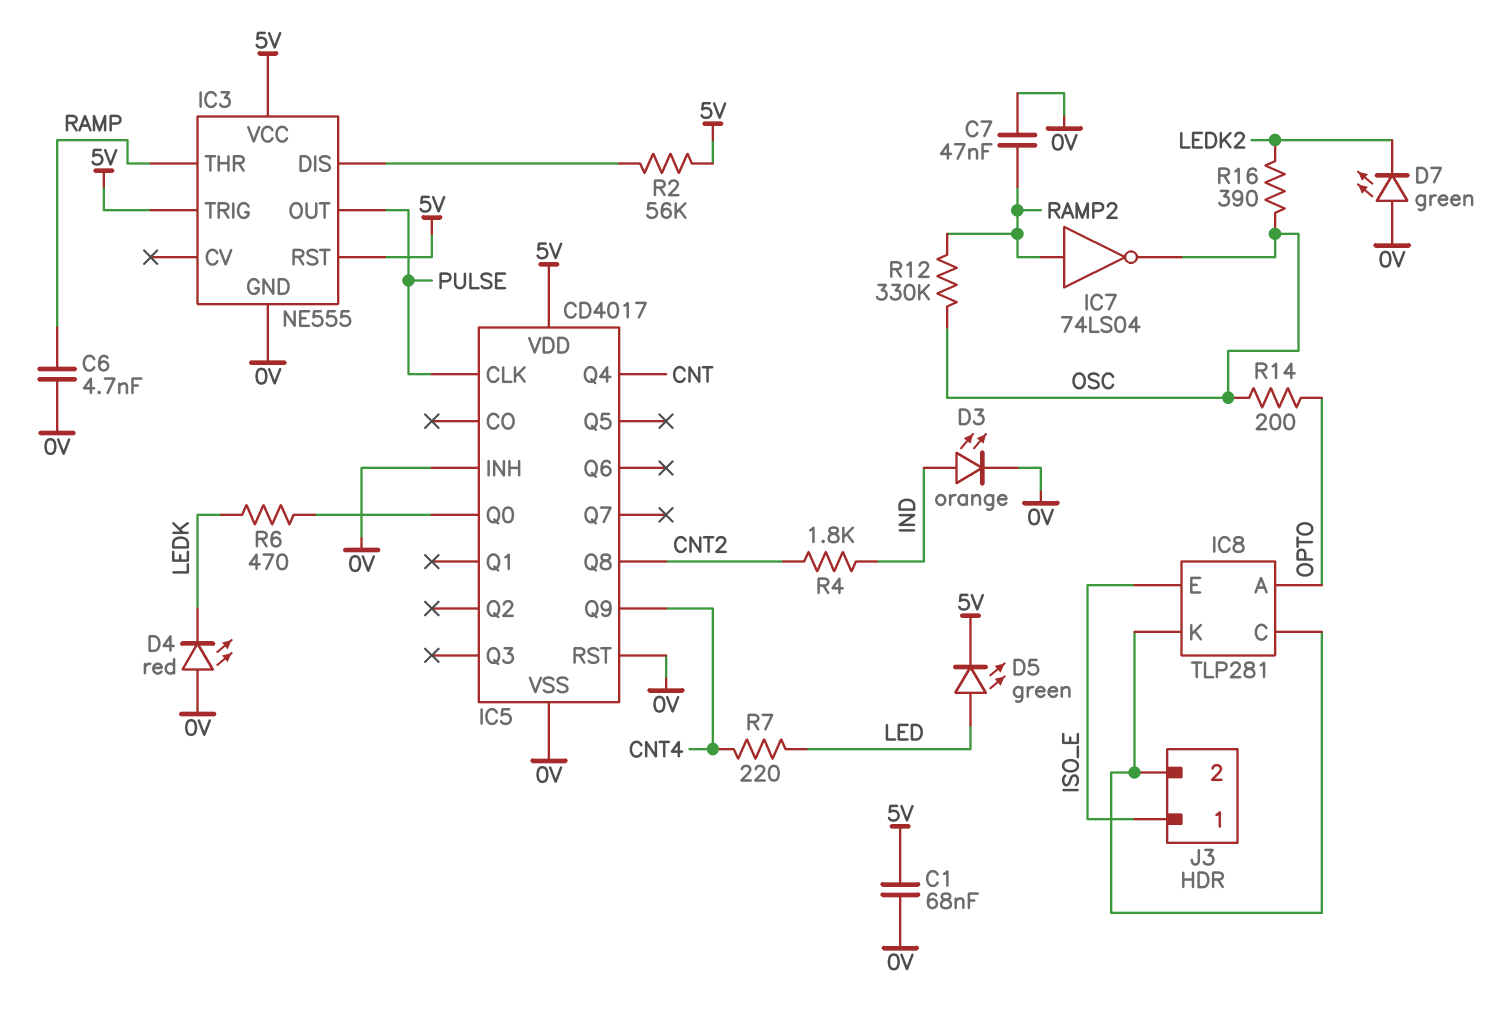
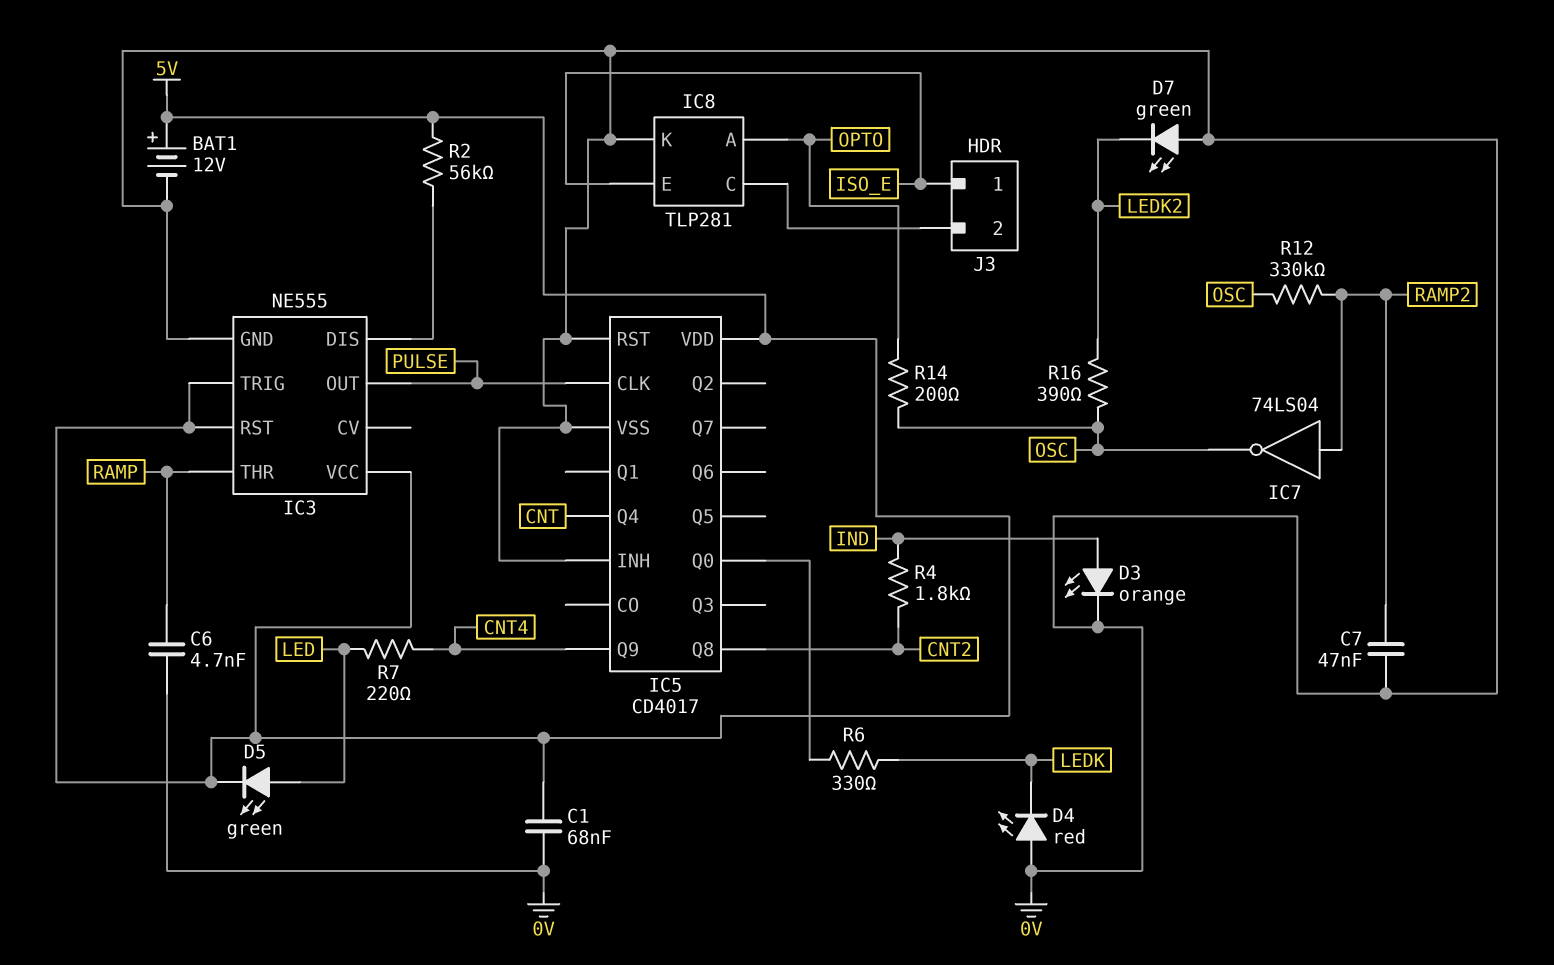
BAT1: none -> 12V (plus 5V, minus 0V)
IC8 pin K: IC8/C -> 0V
R6: 470 (IC5/Q0, LEDK) -> 330 (IC5/Q0, LEDK)

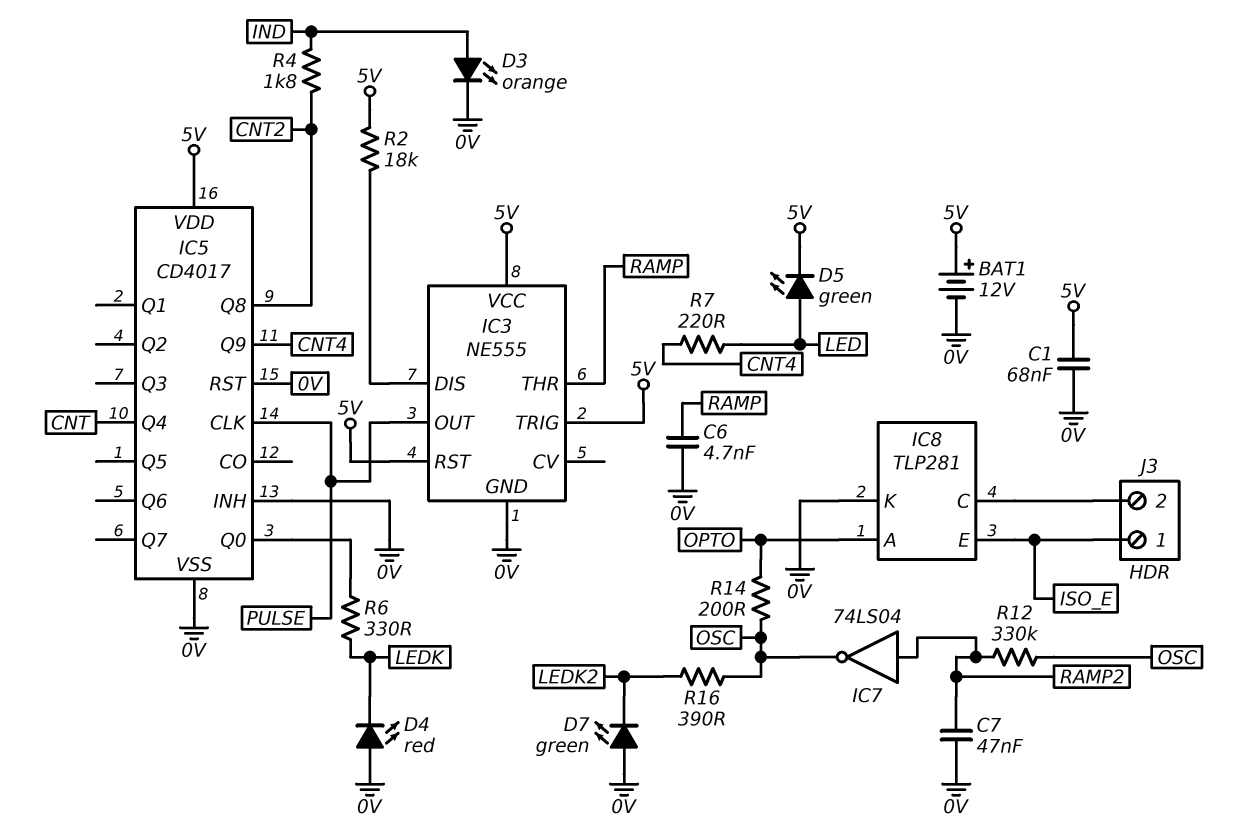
R2: 56k (5V, IC3/DIS) -> 18k (5V, IC3/DIS)

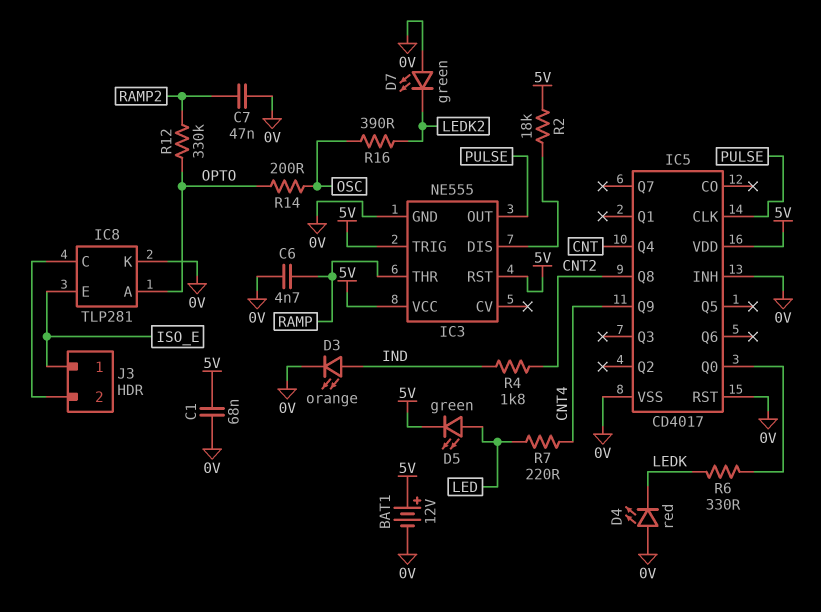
IC7: NOT 74LS04 (in RAMP2, out OSC) -> none
R12: 330k (OSC, RAMP2) -> 330k (OPTO, RAMP2)

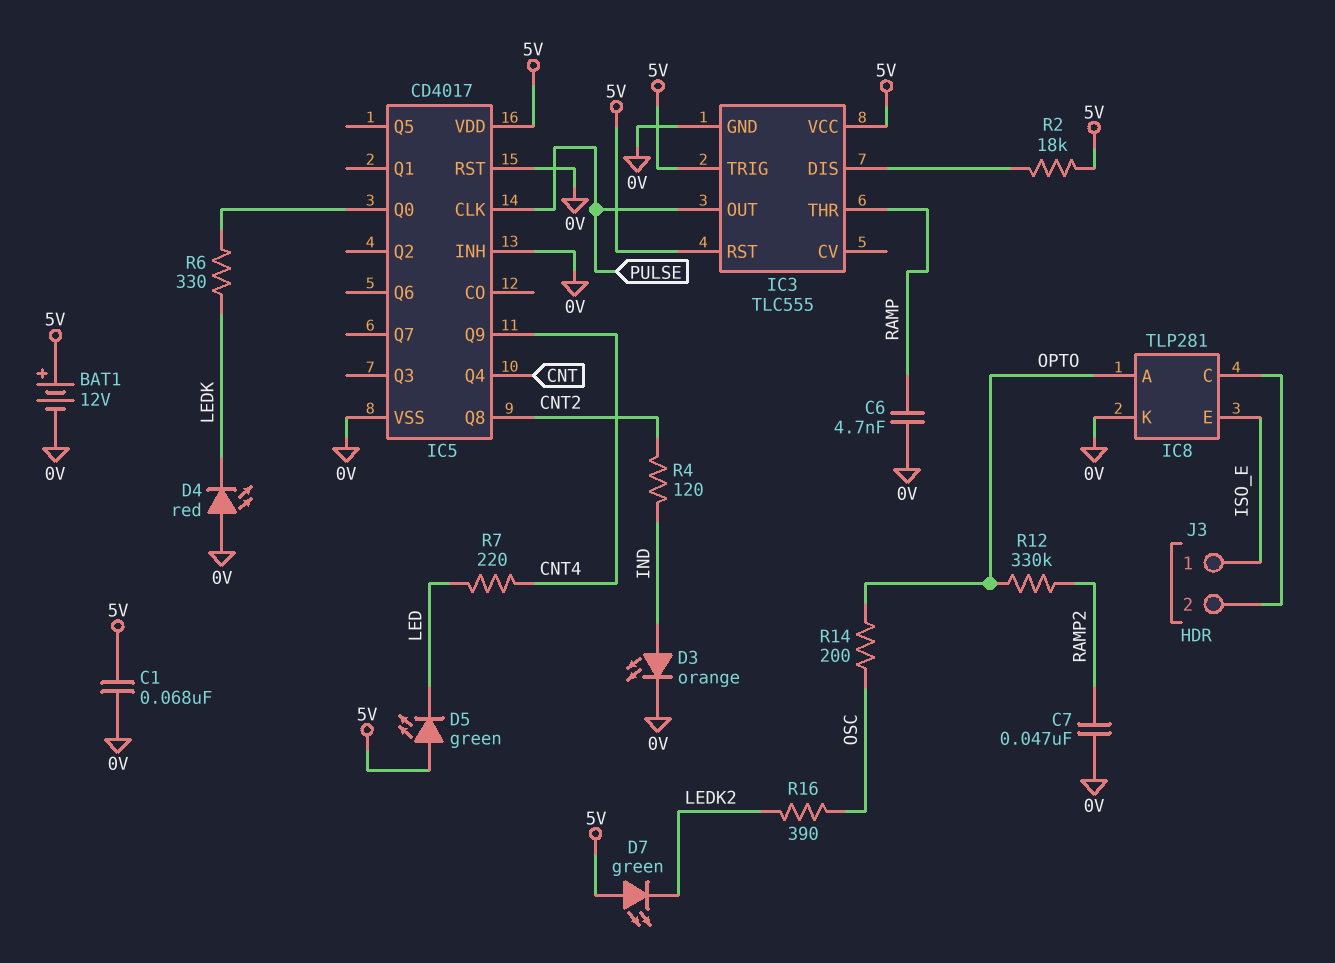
D5: LED green (A LED, K 5V) -> LED green (A 5V, K LED)
D7: LED green (A 0V, K LEDK2) -> LED green (A 5V, K LEDK2)
IC3: NE555 -> TLC555
R4: 1.8k (CNT2, IND) -> 120 (CNT2, IND)

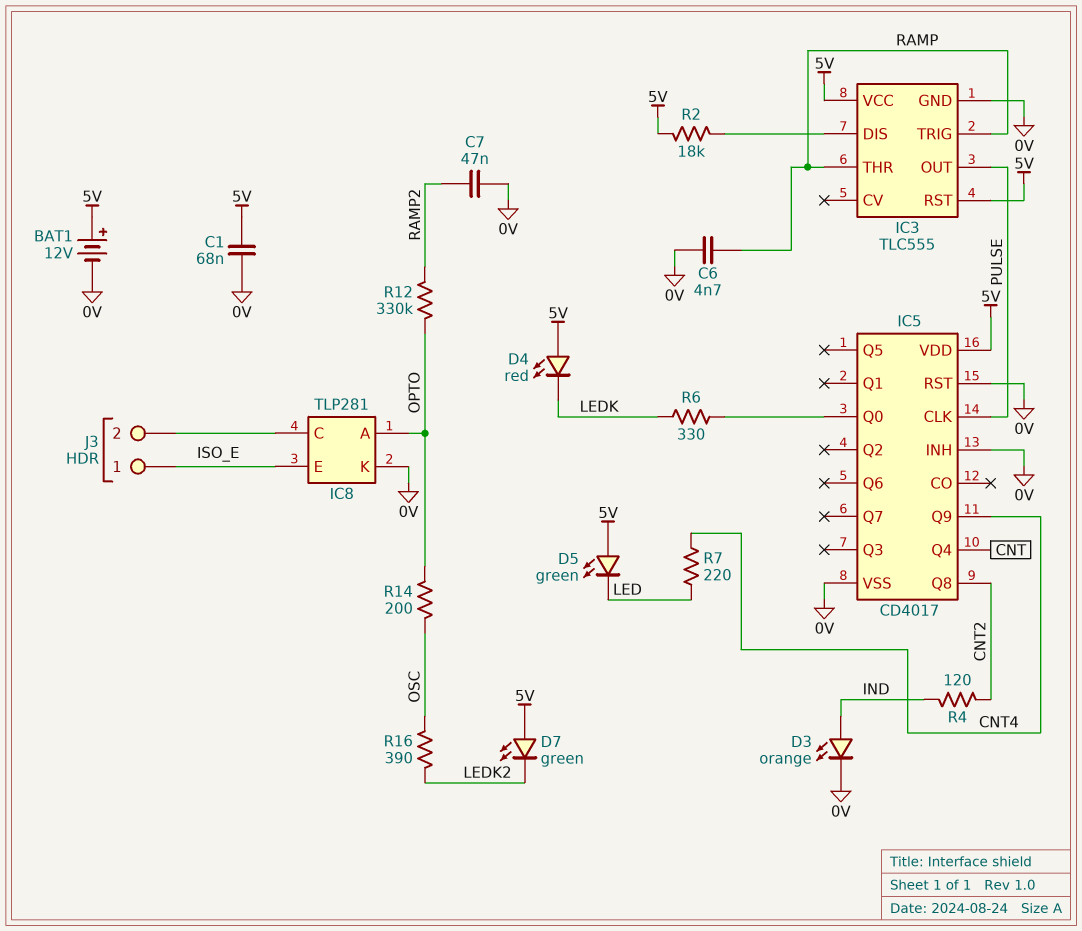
D4: LED red (A 0V, K LEDK) -> LED red (A 5V, K LEDK)
IC3 pin TRIG: 5V -> RAMP

